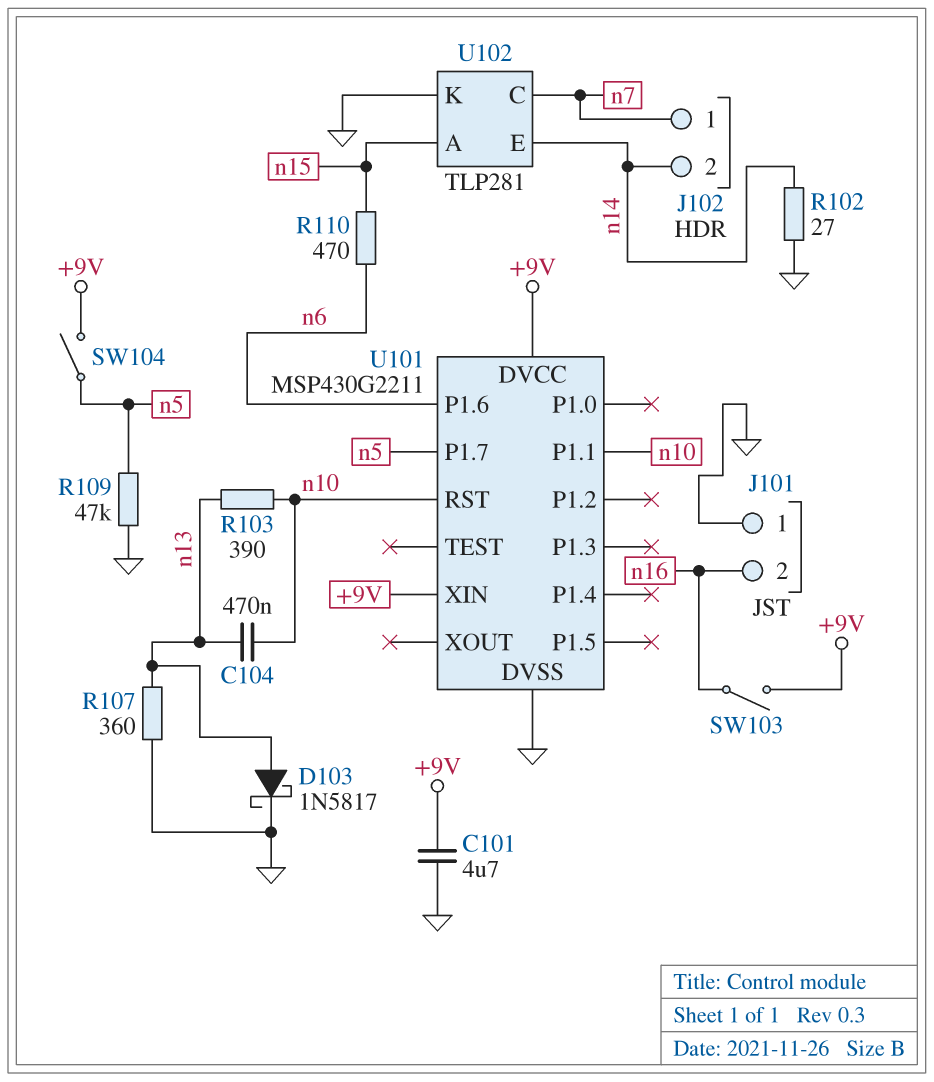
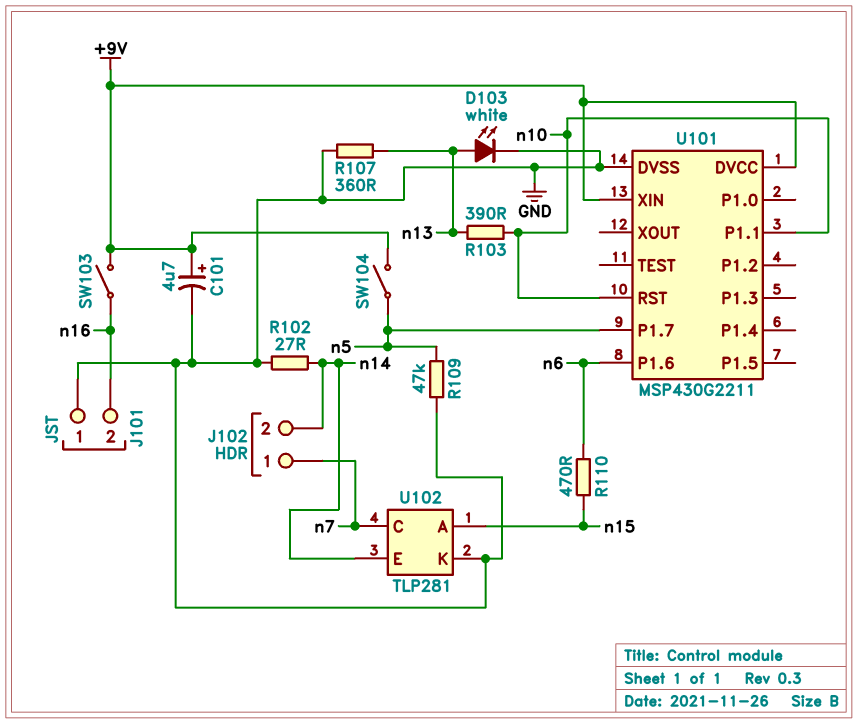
C101: 4.7uF (+9V, GND) -> 4.7uF (plus +9V, minus GND)
C104: 470nF (n10, n13) -> none
D103: schottky 1N5817 (A n13, K GND) -> LED white (A n13, K GND)

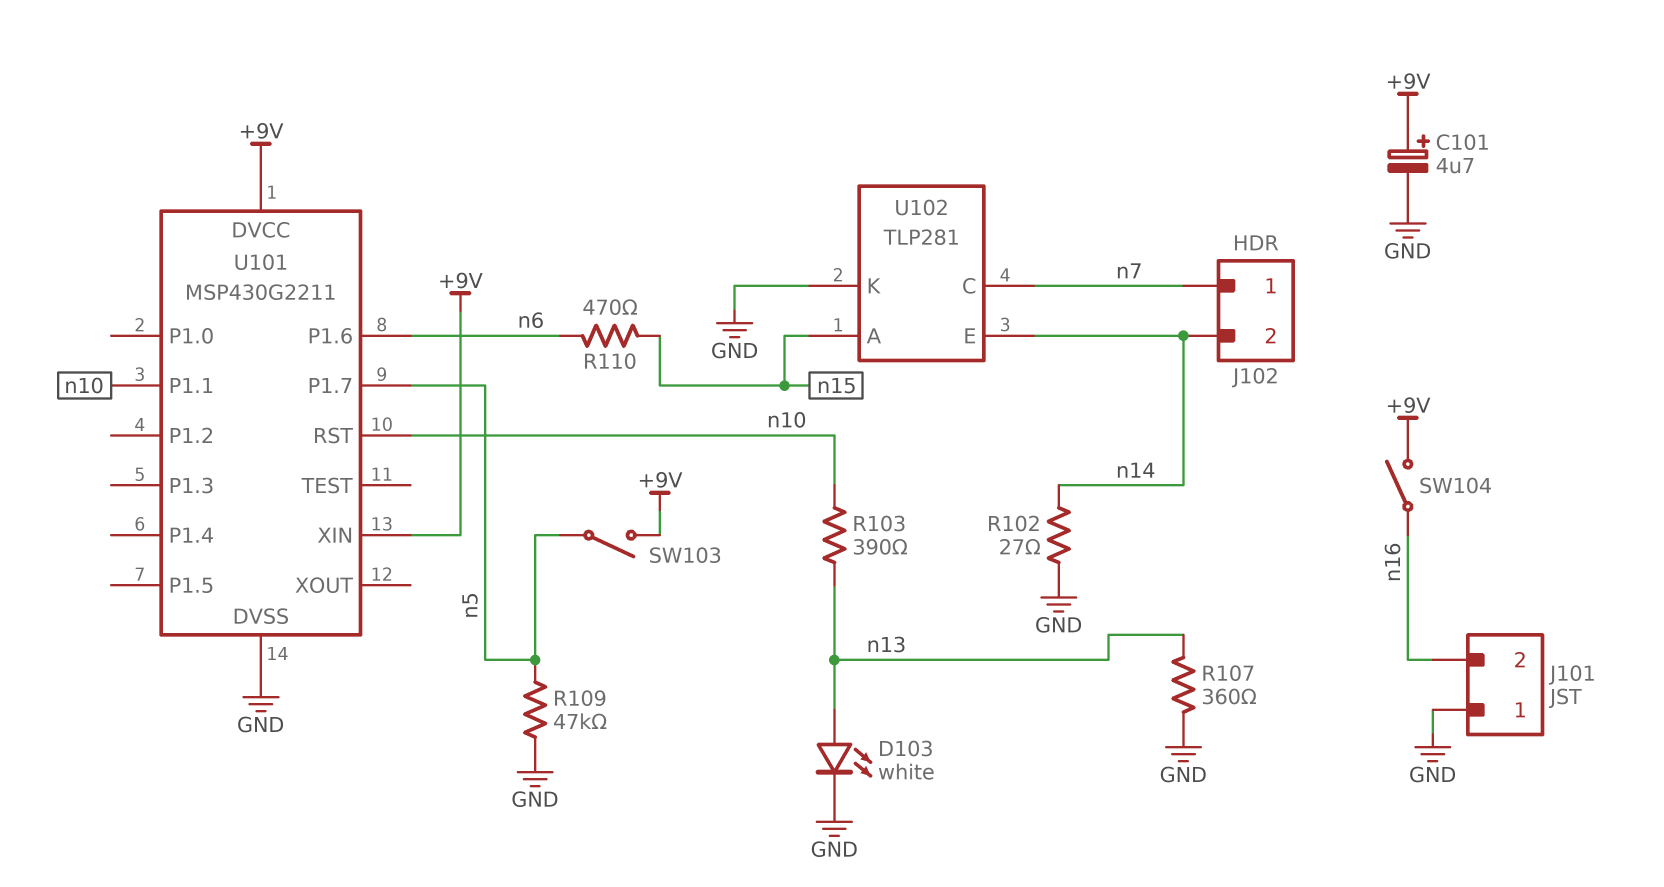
SW103: switch (+9V, n16) -> switch (+9V, n5)
SW104: switch (+9V, n5) -> switch (+9V, n16)

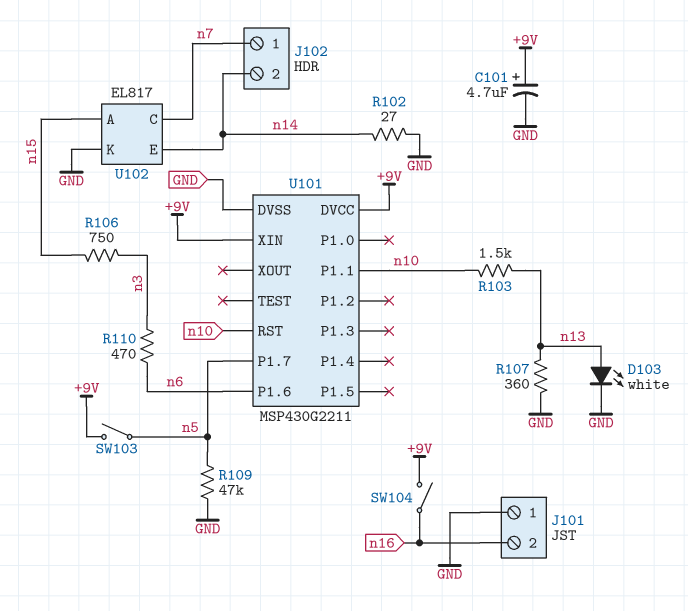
R103: 390 (n10, n13) -> 1.5k (n10, n13)
R106: none -> 750 (n3, n15)
R110: 470 (n6, n15) -> 470 (n3, n6)
U102: TLP281 -> EL817

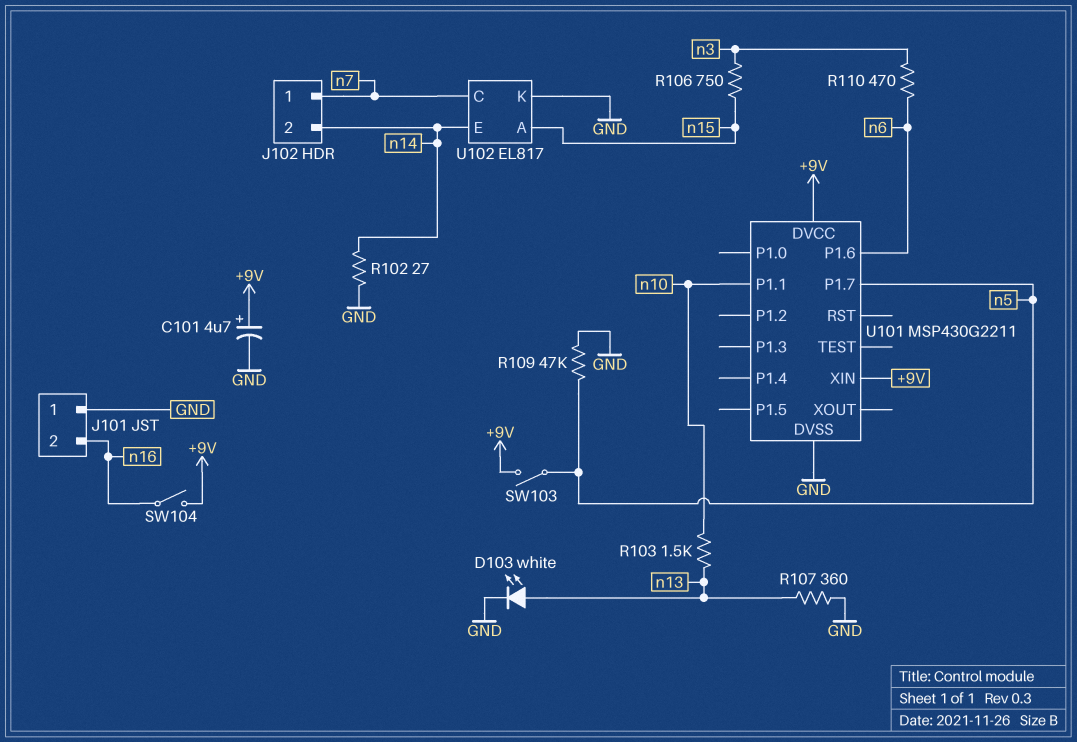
U101 pin RST: n10 -> none

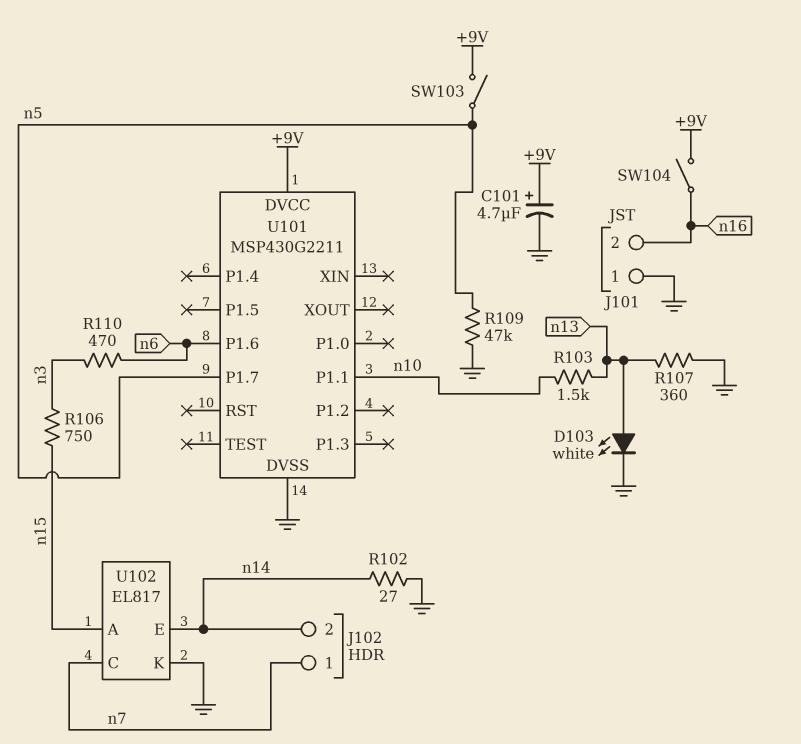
U101 pin XIN: +9V -> none

